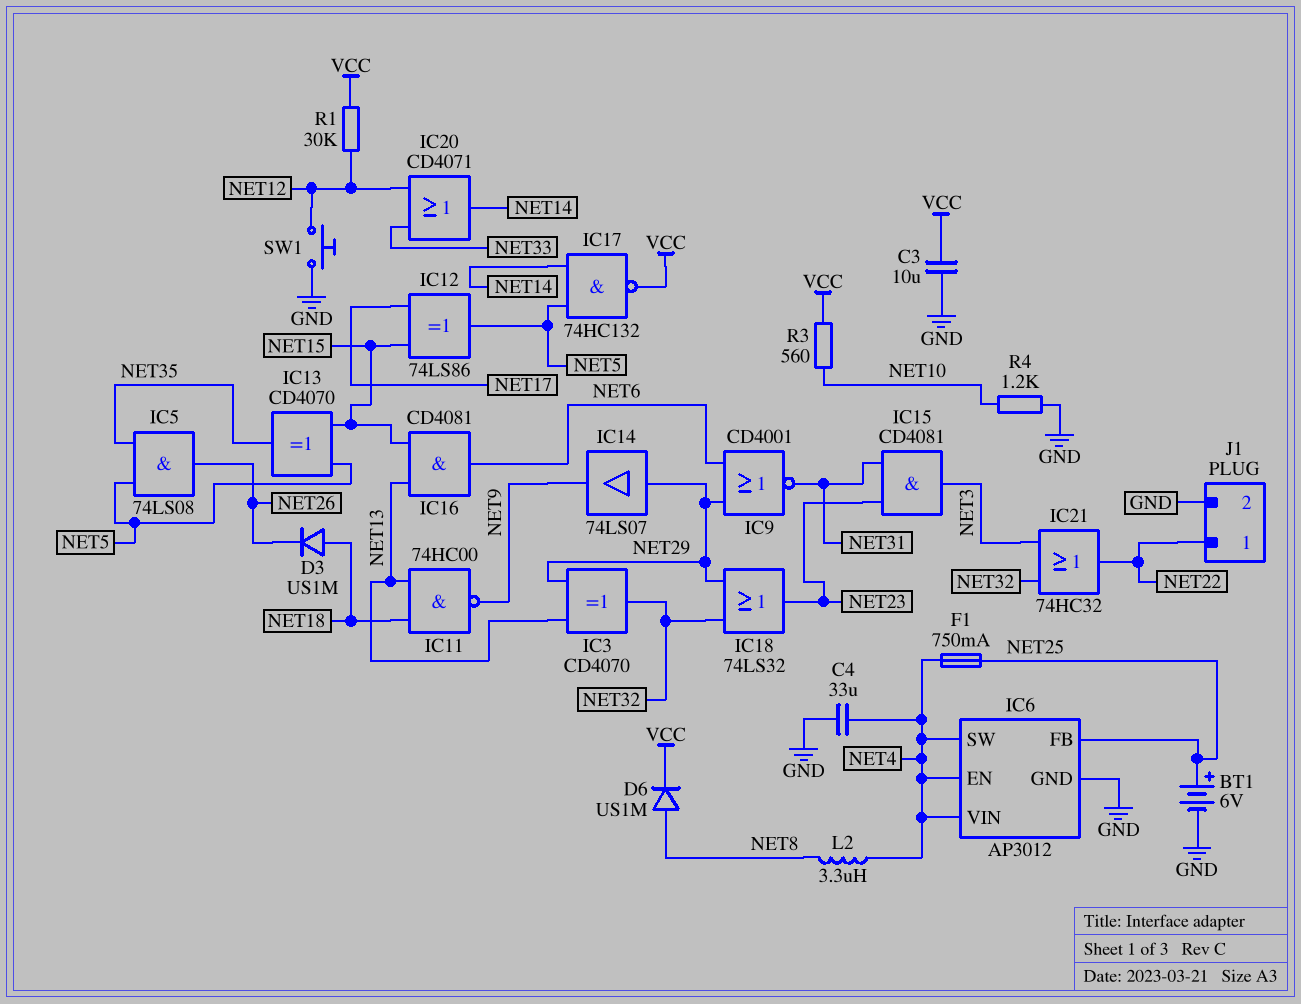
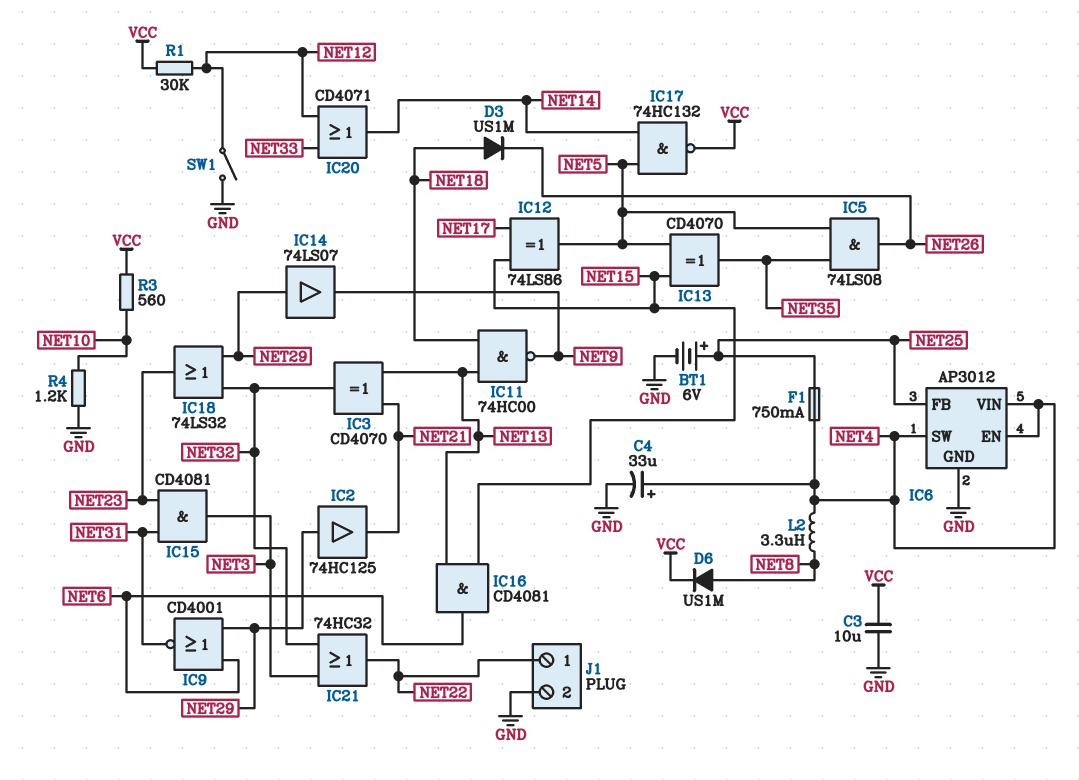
C4: 33uF (GND, NET4) -> 33uF (plus NET4, minus GND)
IC2: none -> buffer 74HC125 (in NET29, out NET21)
IC3: XOR CD4070 (in NET13, in NET29, out NET32) -> XOR CD4070 (in NET13, in NET21, out NET32)
SW1: button (GND, NET12) -> switch (GND, NET12)

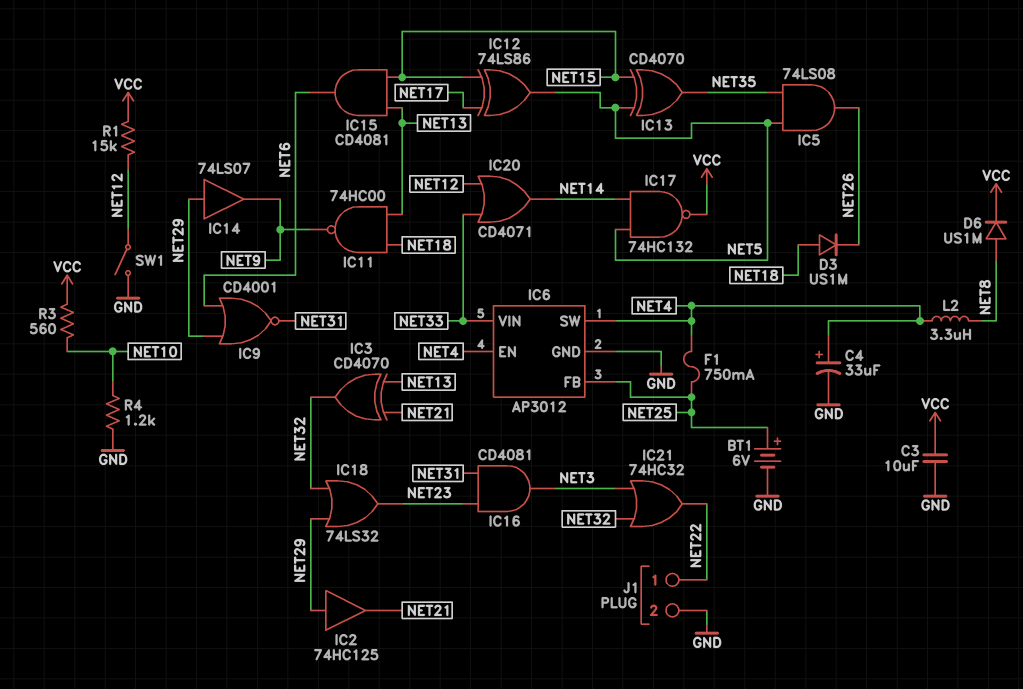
IC6 pin VIN: NET4 -> NET33
IC15: AND CD4081 (in NET23, in NET31, out NET3) -> AND CD4081 (in NET13, in NET15, out NET6)
IC16: AND CD4081 (in NET13, in NET15, out NET6) -> AND CD4081 (in NET23, in NET31, out NET3)
R1: 30k (NET12, VCC) -> 15k (NET12, VCC)

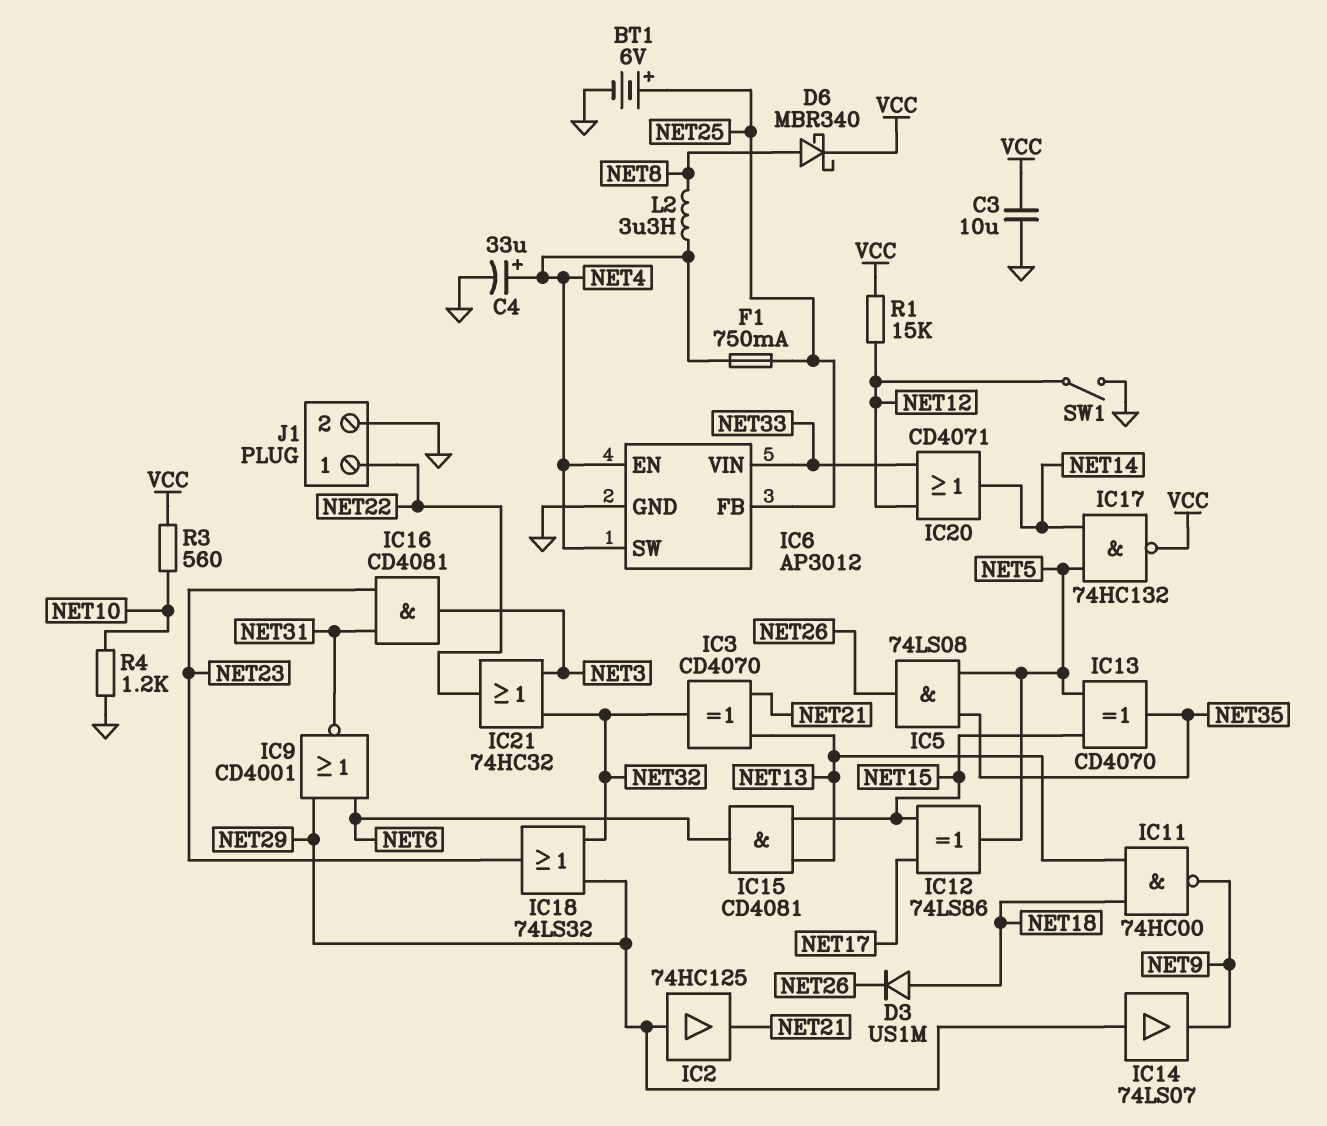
D6: diode US1M (A NET8, K VCC) -> schottky MBR340 (A NET8, K VCC)

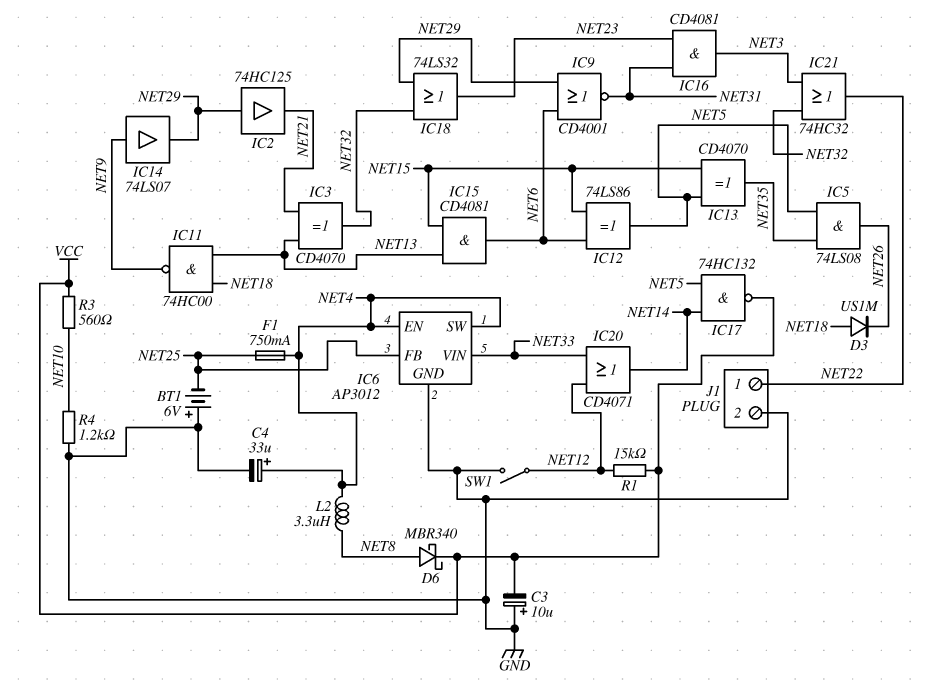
BT1: 6V (plus NET25, minus GND) -> 6V (plus GND, minus NET25)
C3: 10uF (GND, VCC) -> 10uF (plus GND, minus VCC)
IC12: XOR 74LS86 (in NET15, in NET17, out NET5) -> XOR 74LS86 (in NET6, in NET15, out NET5)
IC14: buffer 74LS07 (in NET29, out NET9) -> buffer 74LS07 (in NET9, out NET29)

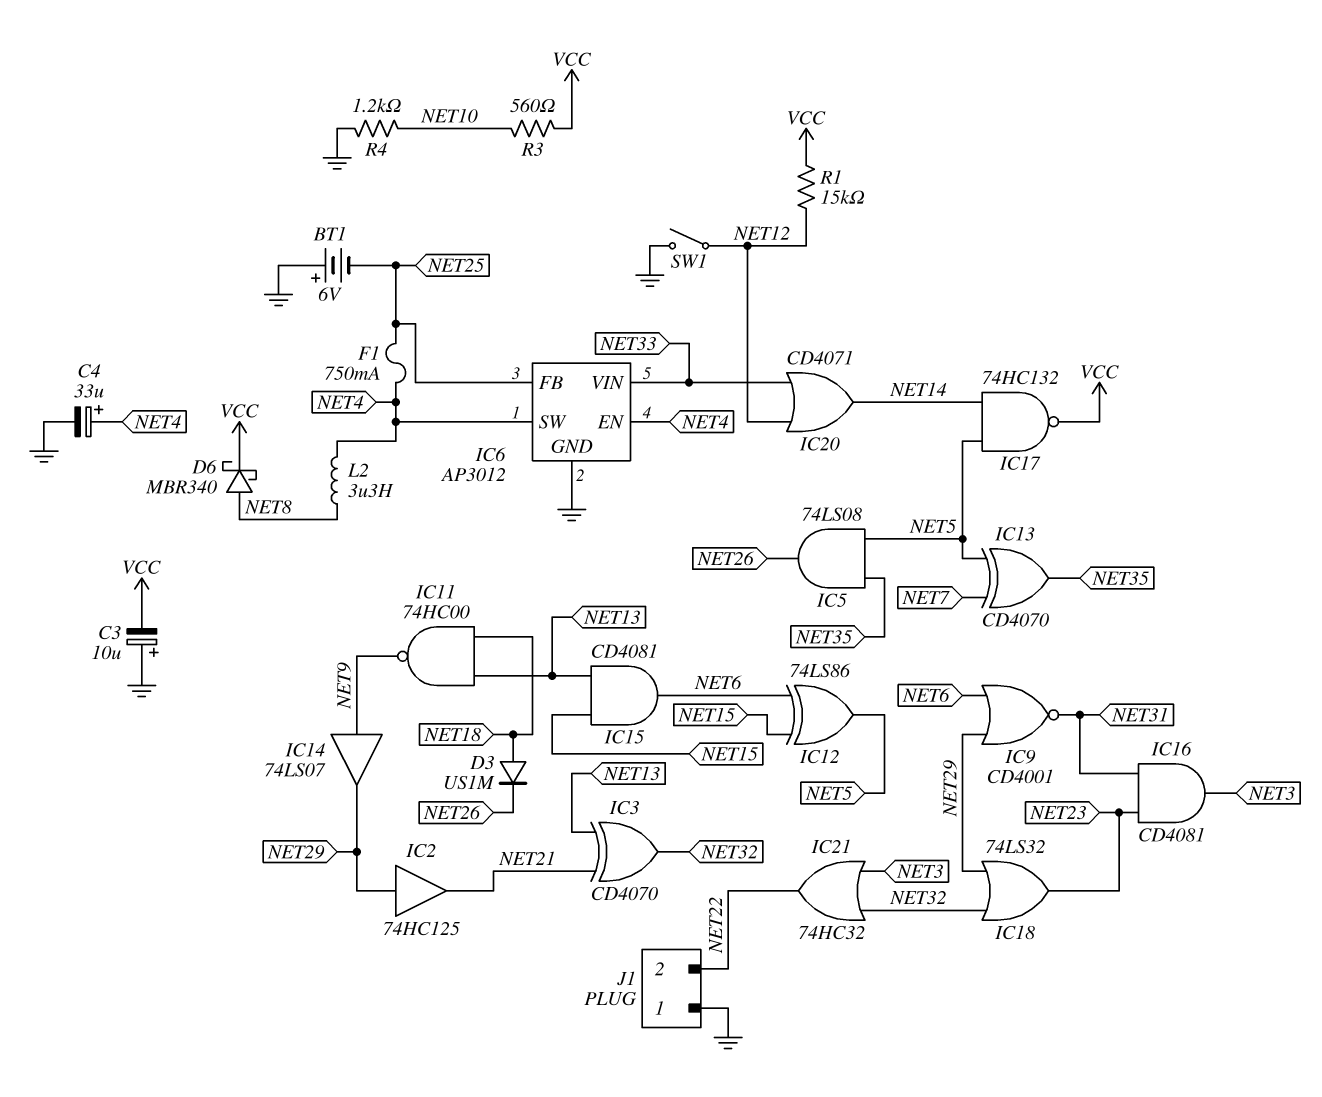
IC13: XOR CD4070 (in NET5, in NET15, out NET35) -> XOR CD4070 (in NET5, in NET7, out NET35)
J1 pin 1: NET22 -> GND
J1 pin 2: GND -> NET22

